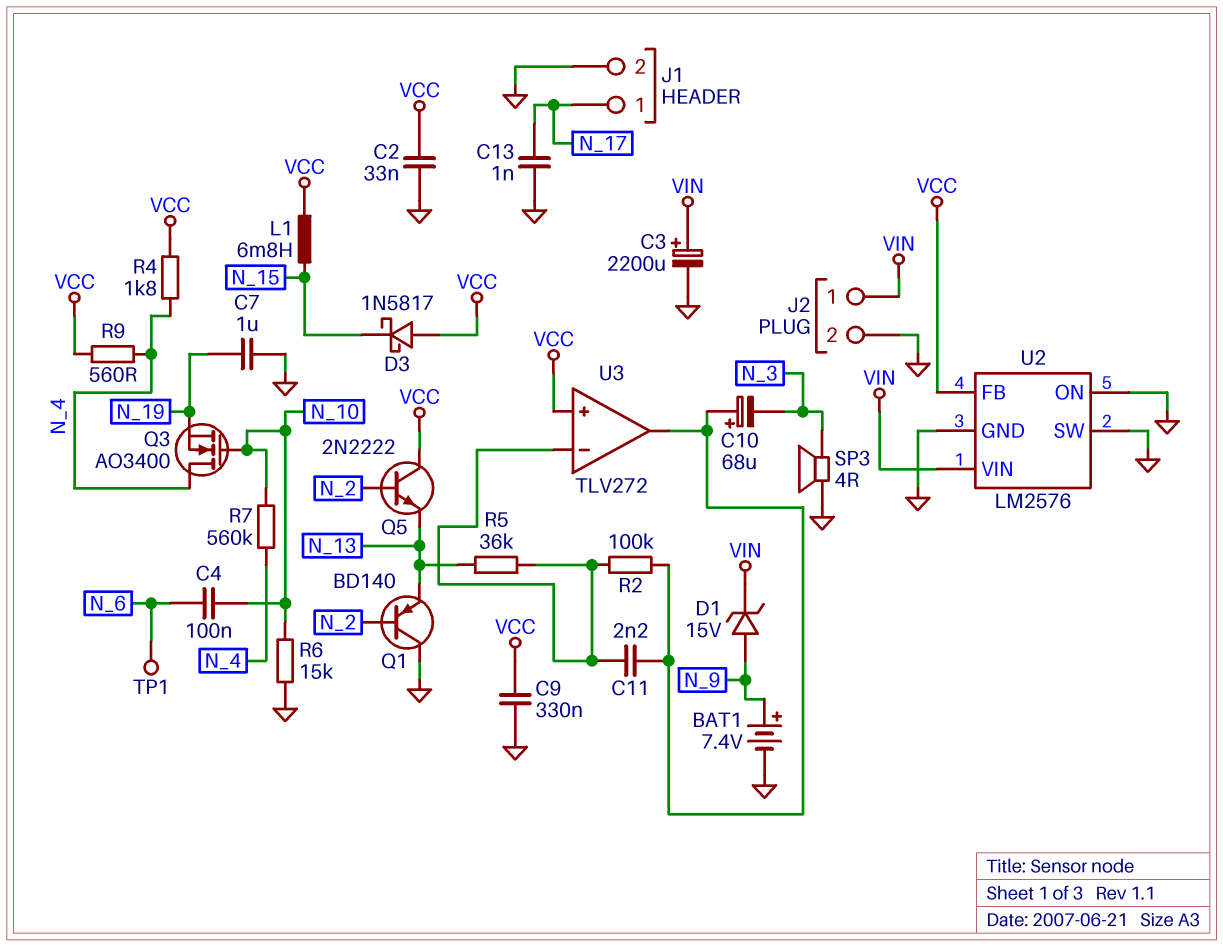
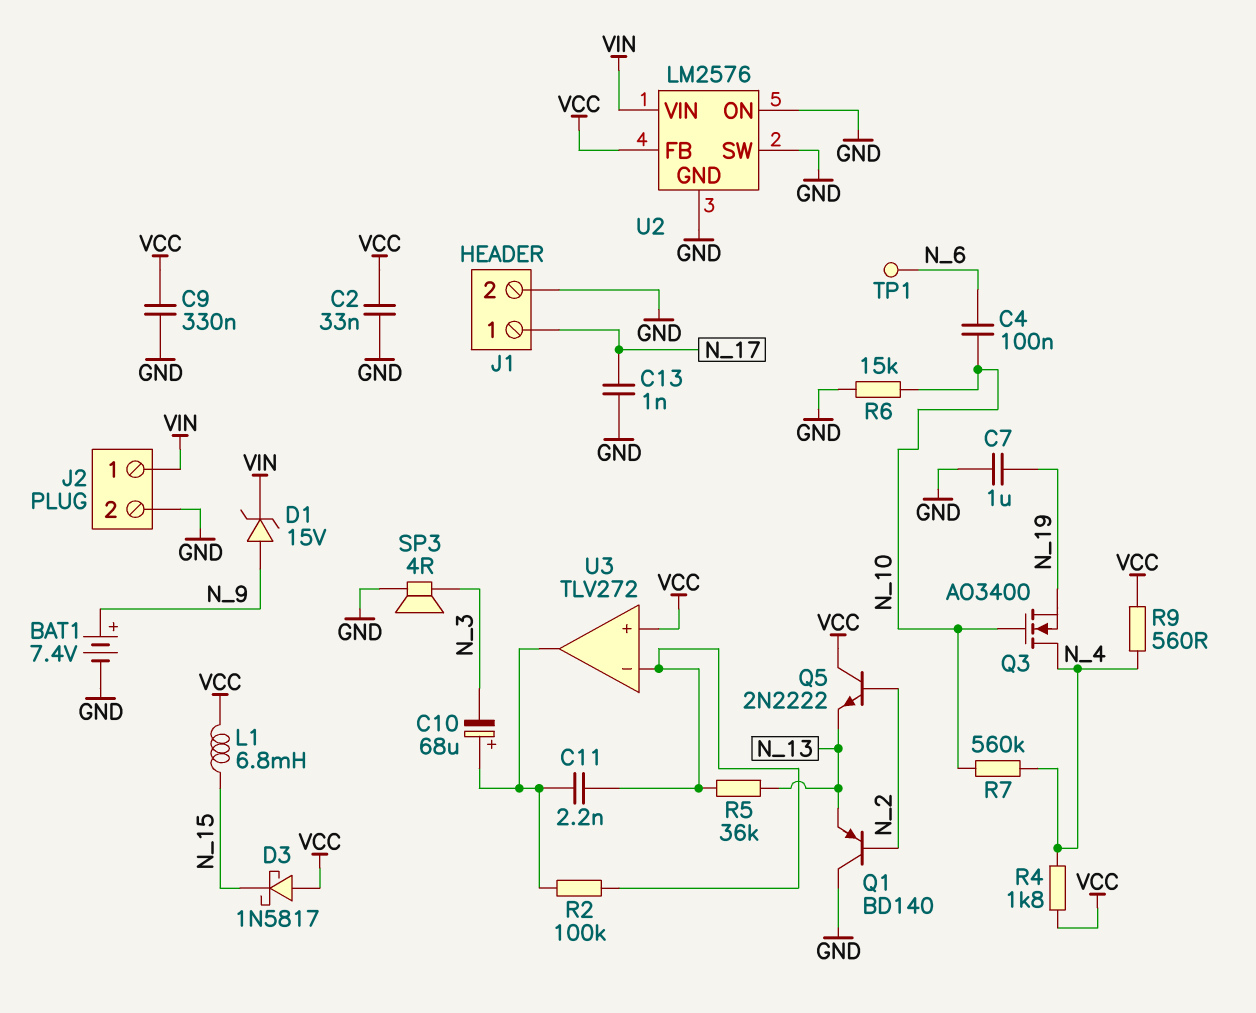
C3: 2200uF (plus VIN, minus GND) -> none

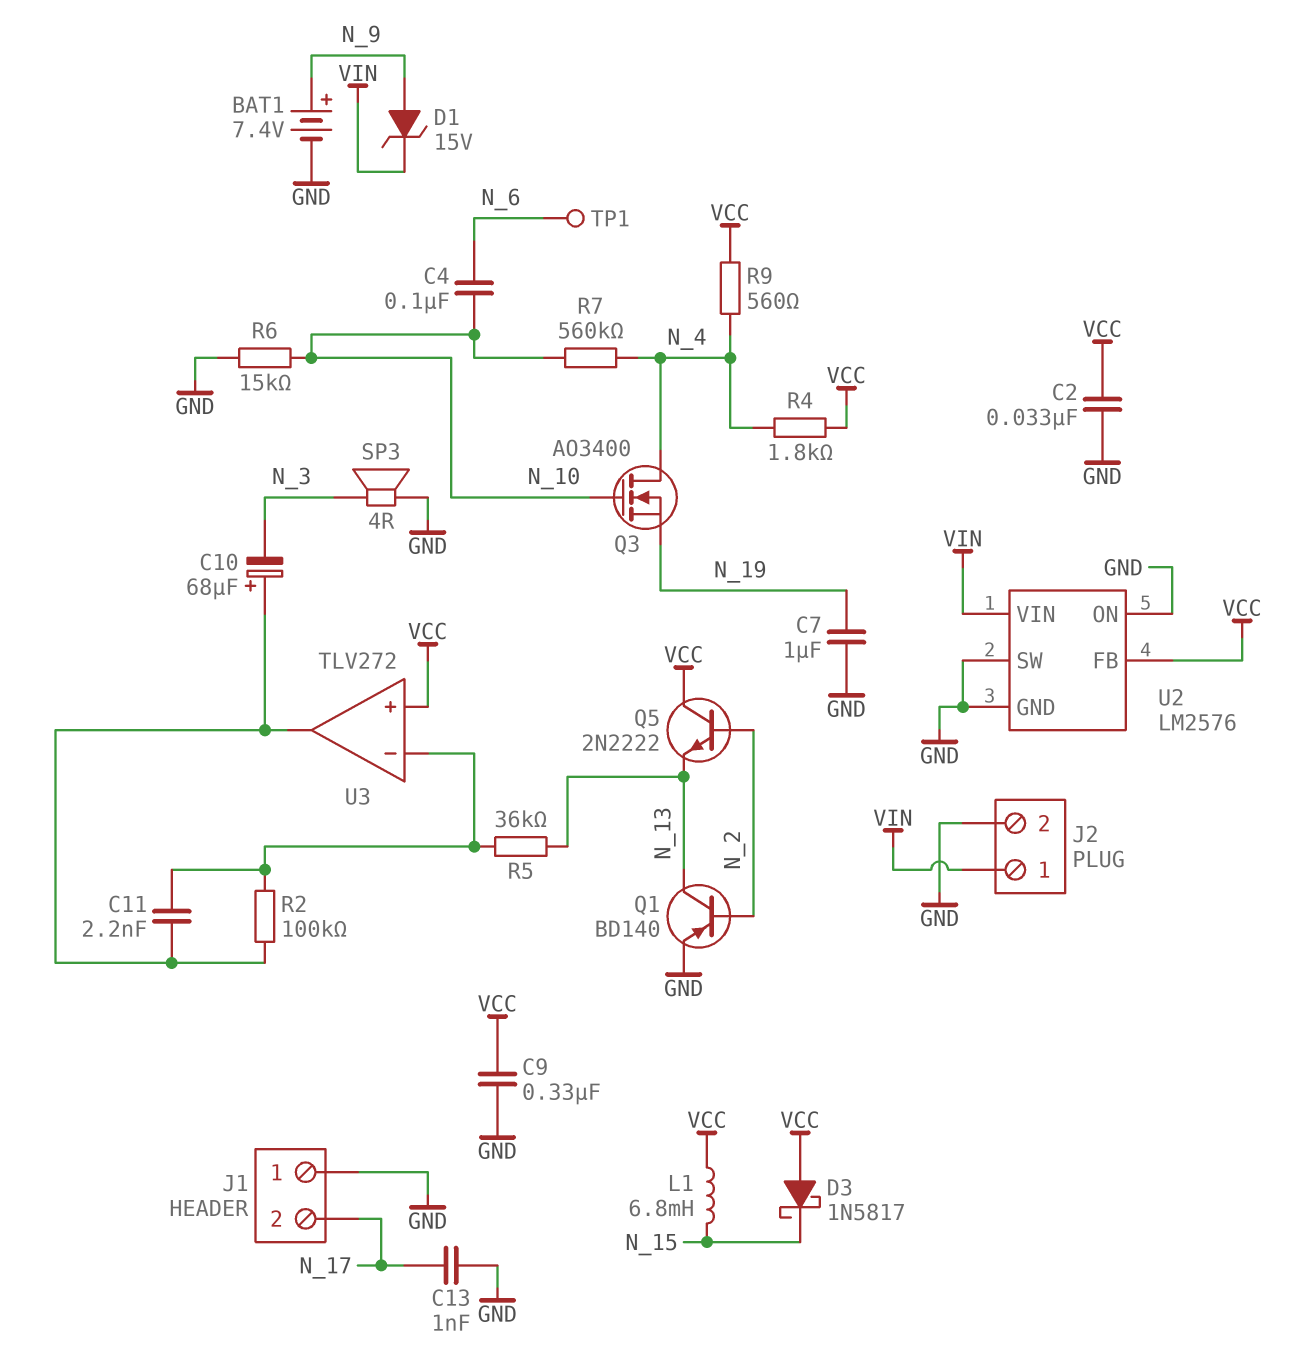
J1 pin 1: N_17 -> GND
J1 pin 2: GND -> N_17
Q1: PNP BD140 (B N_2, C GND, E N_13) -> PNP BD140 (B N_2, C N_13, E GND)

